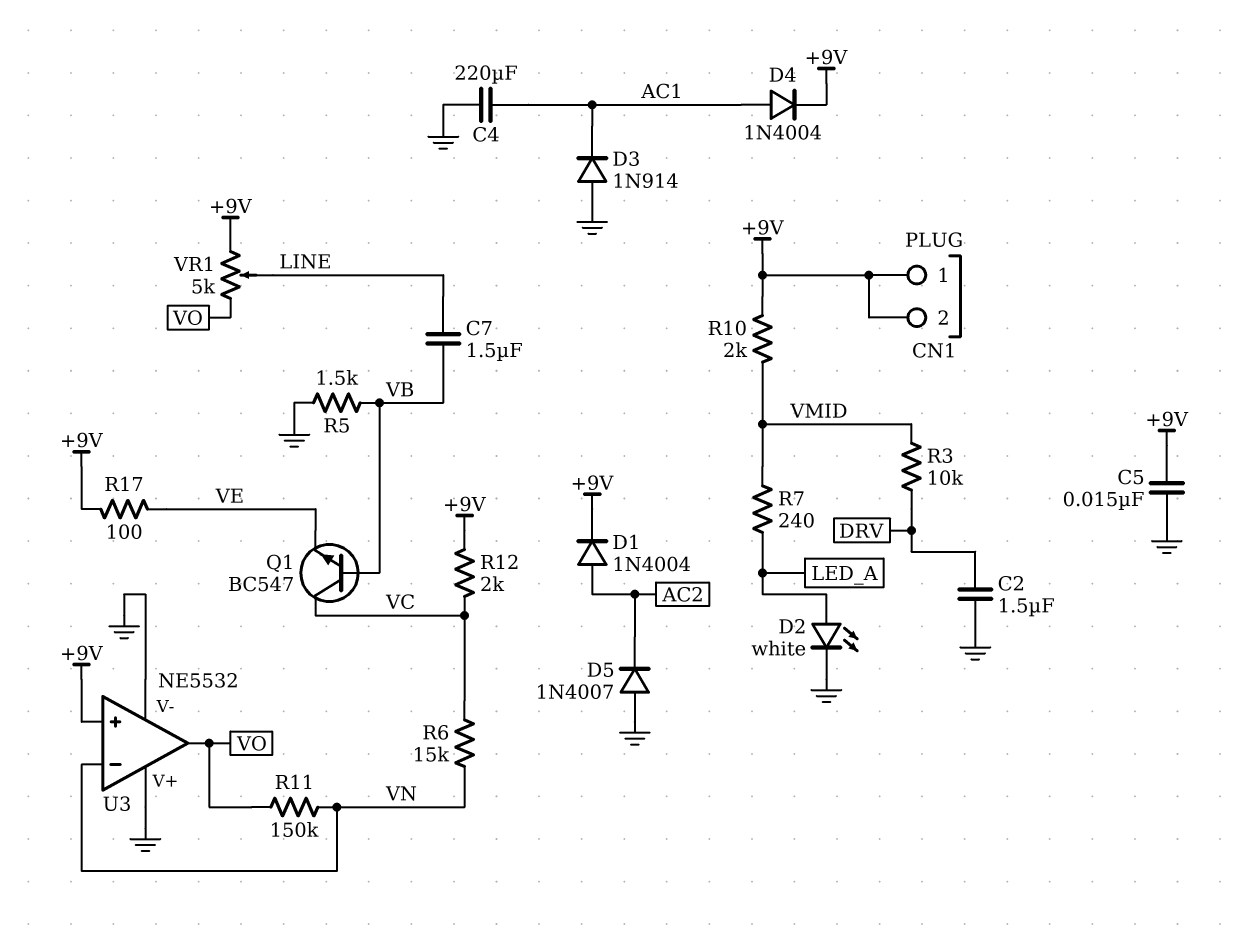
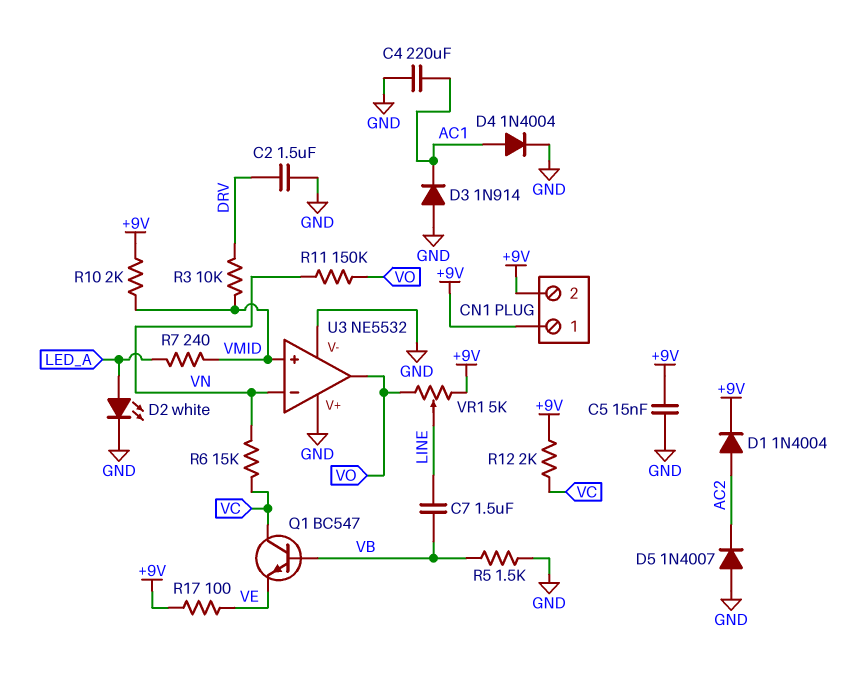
D4: diode 1N4004 (A AC1, K +9V) -> diode 1N4004 (A AC1, K GND)
U3 pin in+: +9V -> VMID

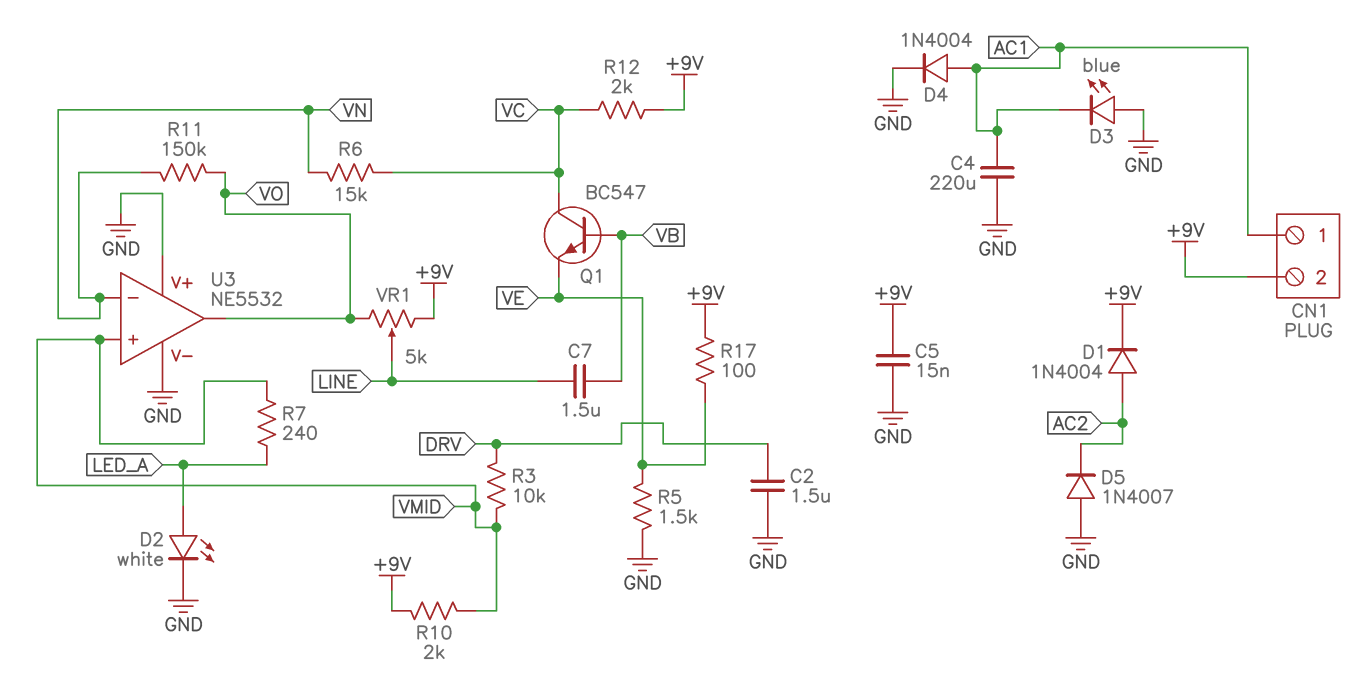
CN1 pin 1: +9V -> AC1
D3: diode 1N914 (A GND, K AC1) -> LED blue (A GND, K AC1)
R5: 1.5k (GND, VB) -> 1.5k (GND, VE)

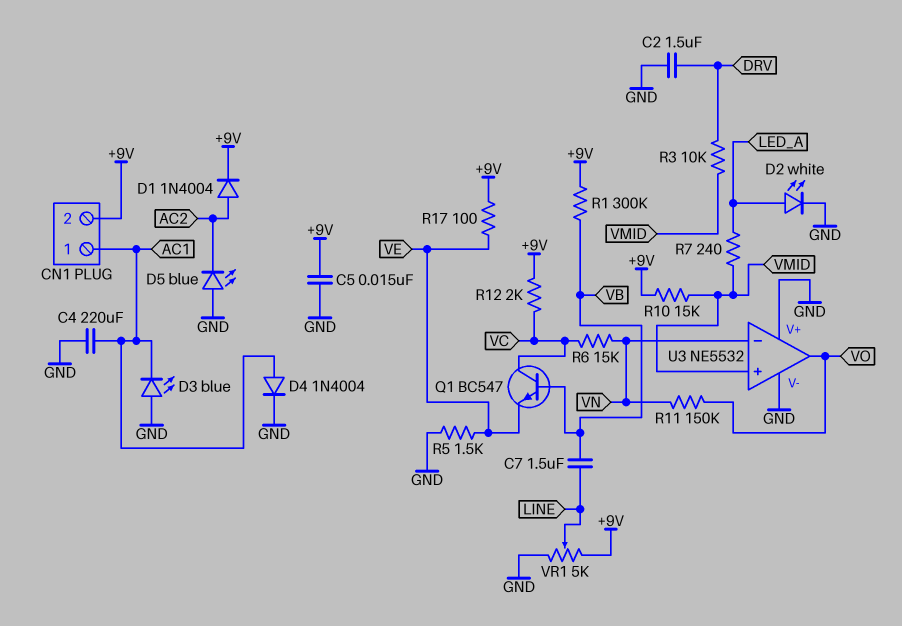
D5: diode 1N4007 (A GND, K AC2) -> LED blue (A GND, K AC2)
R1: none -> 300k (+9V, VB)
R10: 2k (+9V, VMID) -> 15k (+9V, VMID)
VR1: 5k (+9V, VO, wiper LINE) -> 5k (+9V, GND, wiper LINE)

